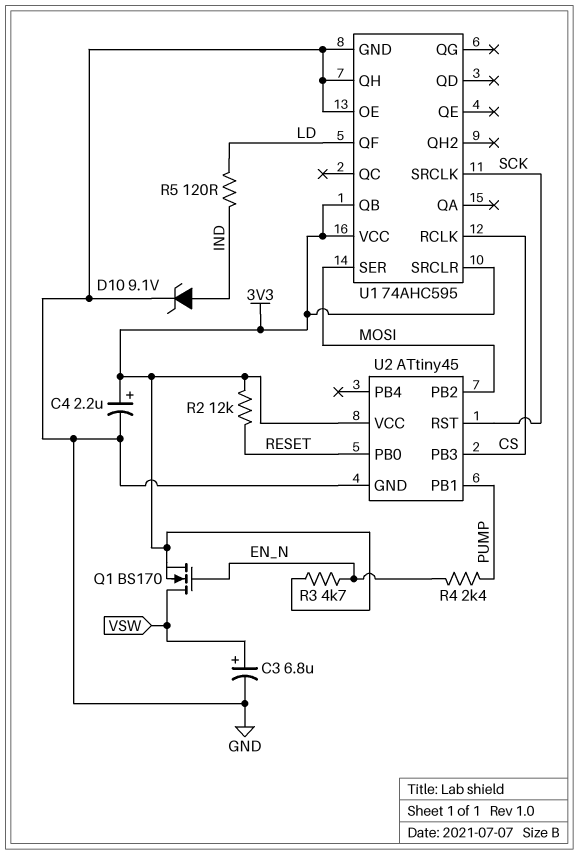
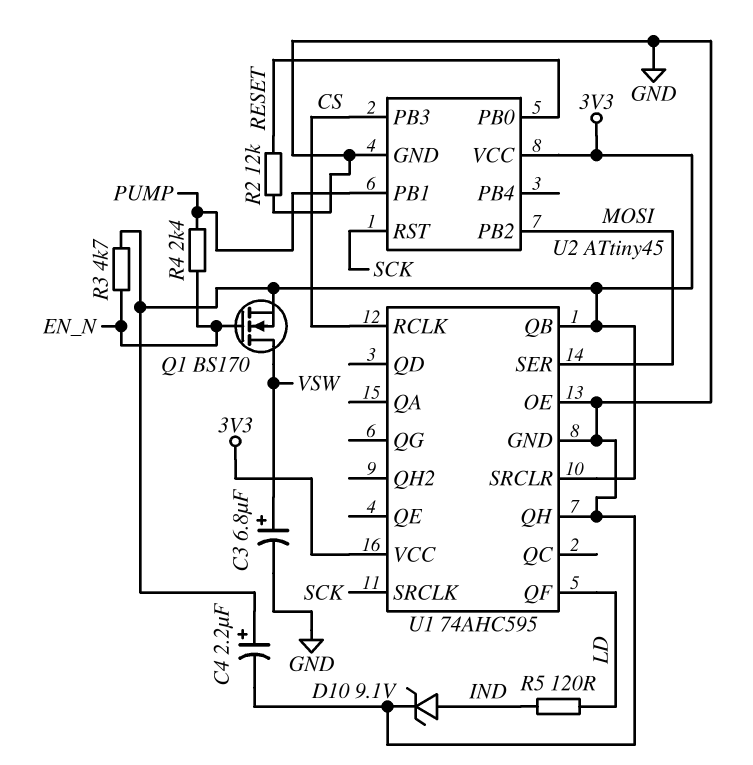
R2: 12k (3V3, RESET) -> 12k (GND, RESET)

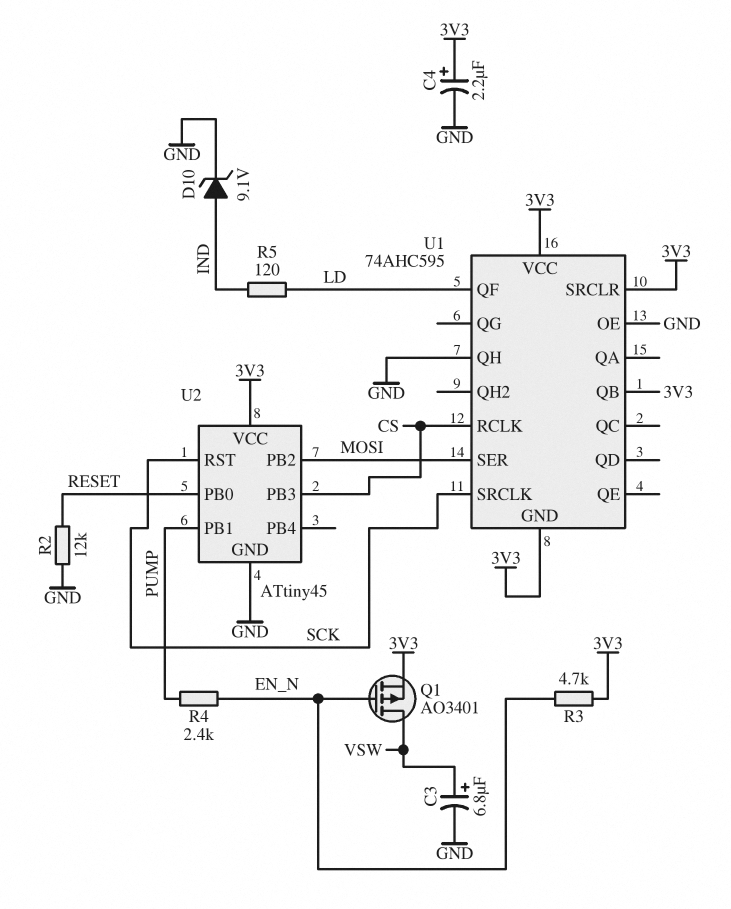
Q1: NMOS BS170 (G EN_N, D VSW, S 3V3) -> PMOS AO3401 (G EN_N, D VSW, S 3V3)
U1 pin GND: GND -> 3V3

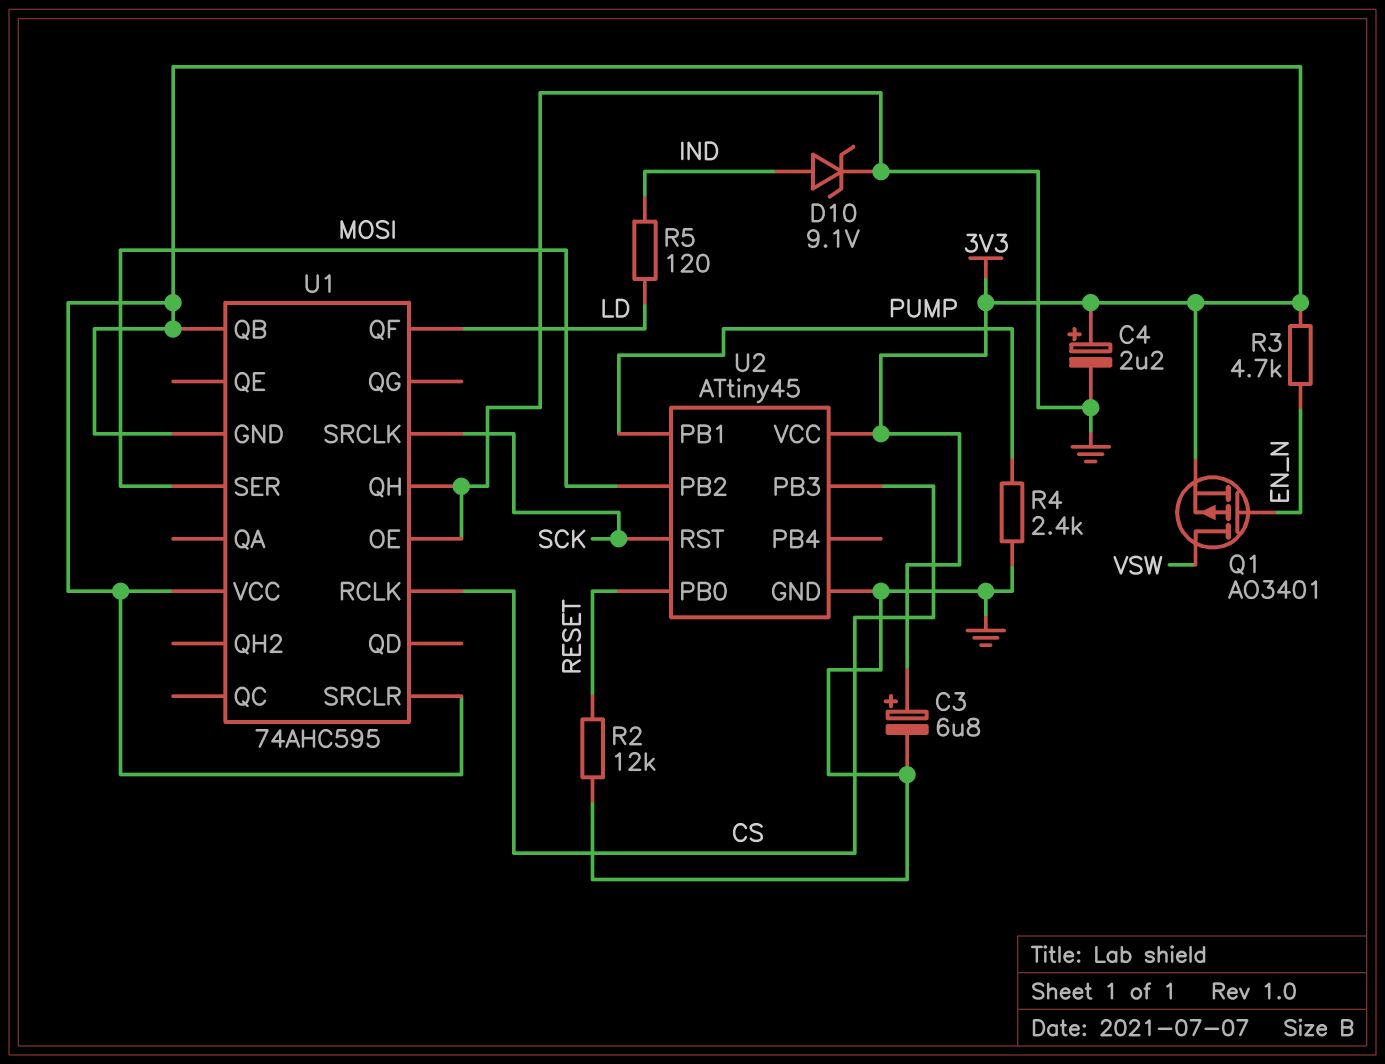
C3: 6.8uF (plus VSW, minus GND) -> 6.8uF (plus 3V3, minus GND)
R4: 2.4k (EN_N, PUMP) -> 2.4k (GND, PUMP)

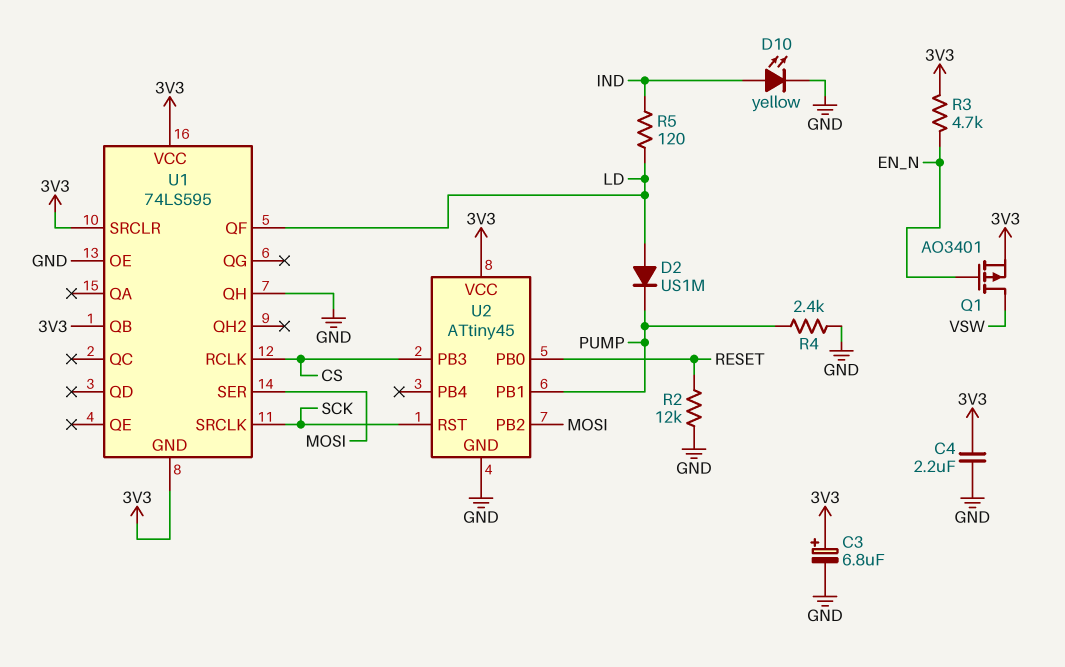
C4: 2.2uF (plus 3V3, minus GND) -> 2.2uF (3V3, GND)
D2: none -> diode US1M (A LD, K PUMP)
D10: zener 9.1V (A IND, K GND) -> LED yellow (A IND, K GND)
U1: 74AHC595 -> 74LS595

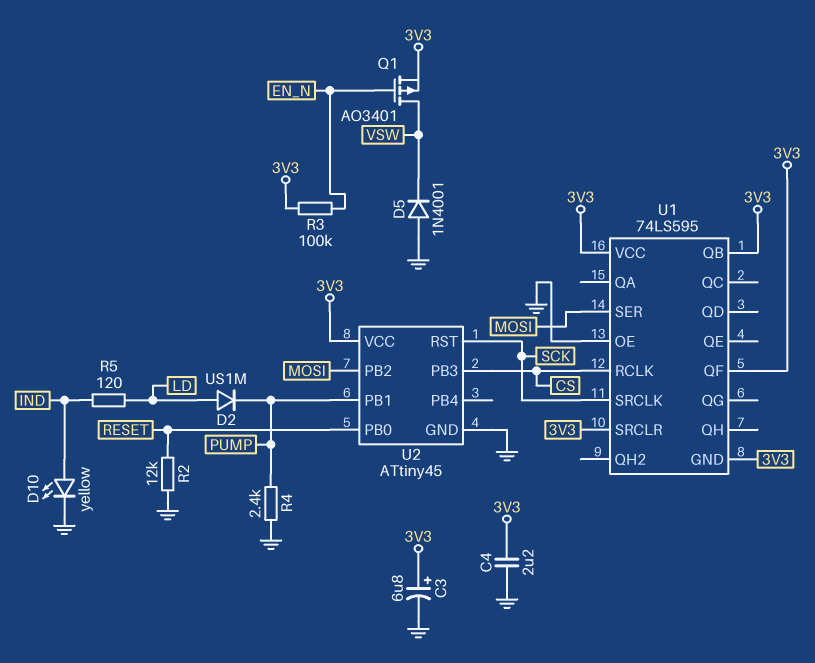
D5: none -> diode 1N4001 (A GND, K VSW)
R3: 4.7k (3V3, EN_N) -> 100k (3V3, EN_N)
U1 pin QF: LD -> 3V3
U1 pin QH: GND -> none

